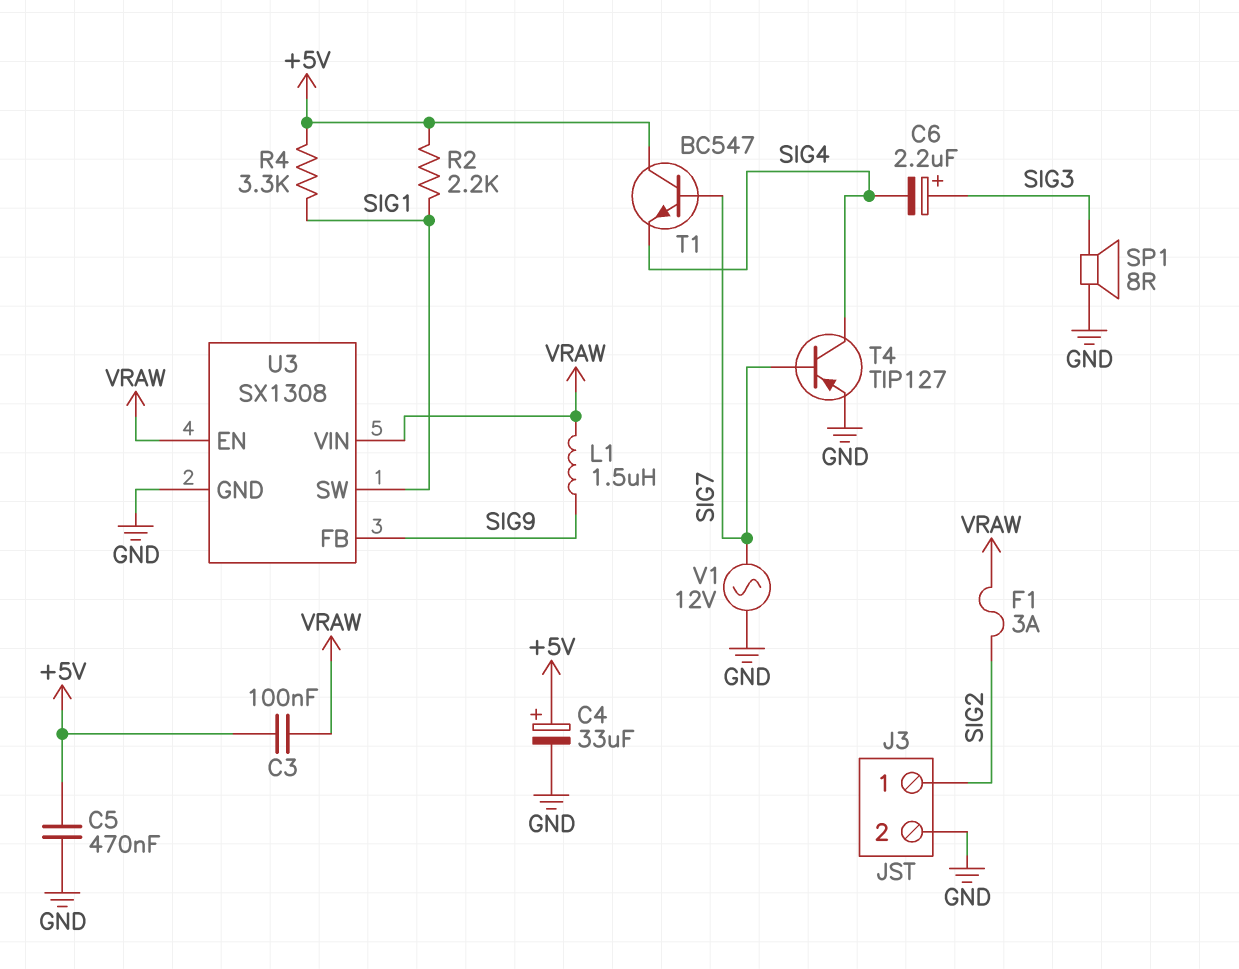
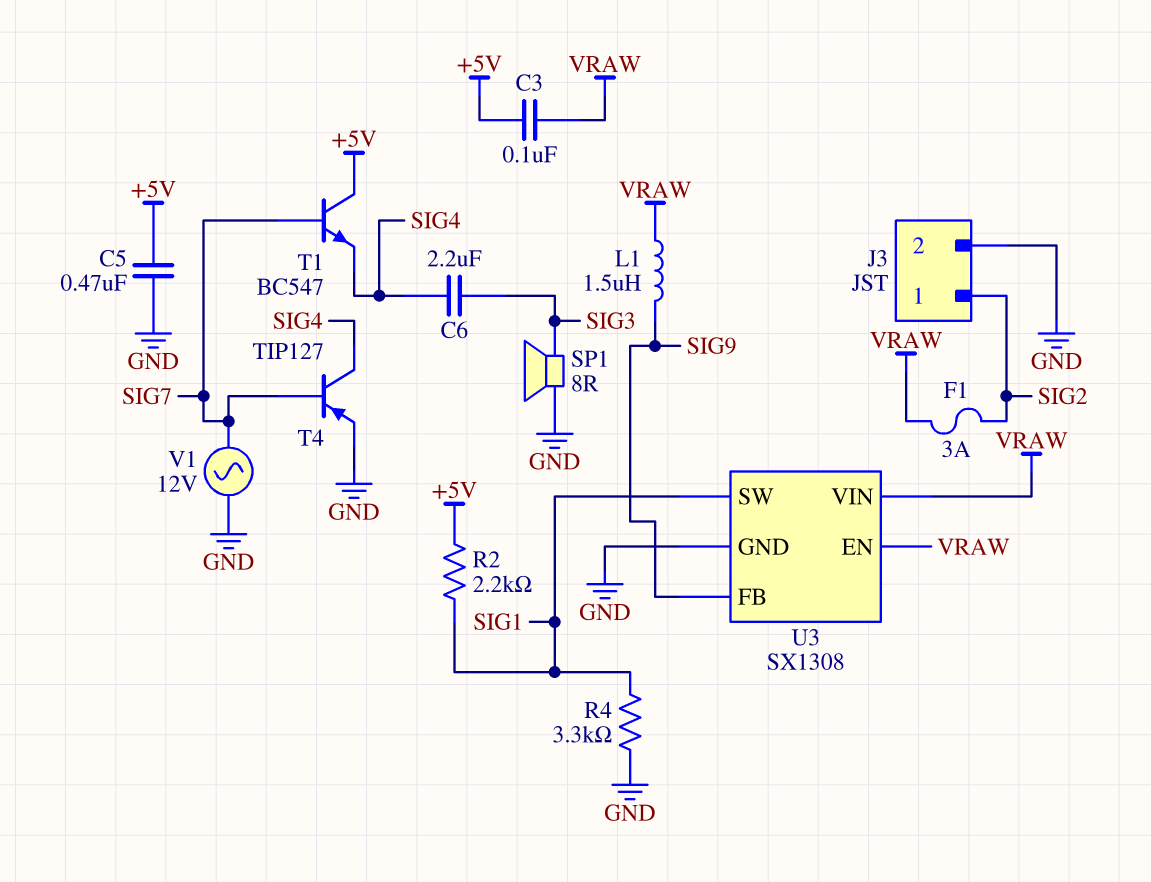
C4: 33uF (plus +5V, minus GND) -> none
C6: 2.2uF (plus SIG3, minus SIG4) -> 2.2uF (SIG3, SIG4)
R4: 3.3k (+5V, SIG1) -> 3.3k (GND, SIG1)

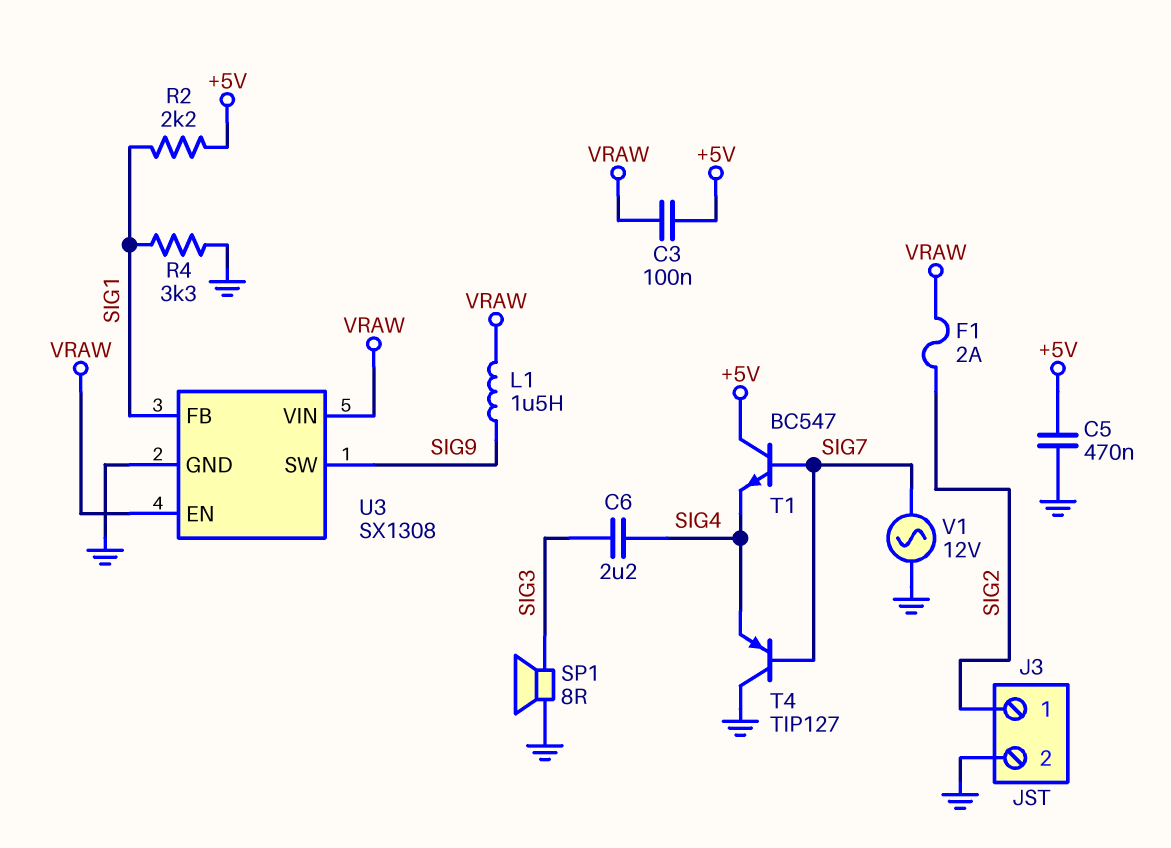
F1: 3A (SIG2, VRAW) -> 2A (SIG2, VRAW)
T4: PNP TIP127 (B SIG7, C SIG4, E GND) -> PNP TIP127 (B SIG7, C GND, E SIG4)
U3 pin FB: SIG9 -> SIG1
U3 pin SW: SIG1 -> SIG9

